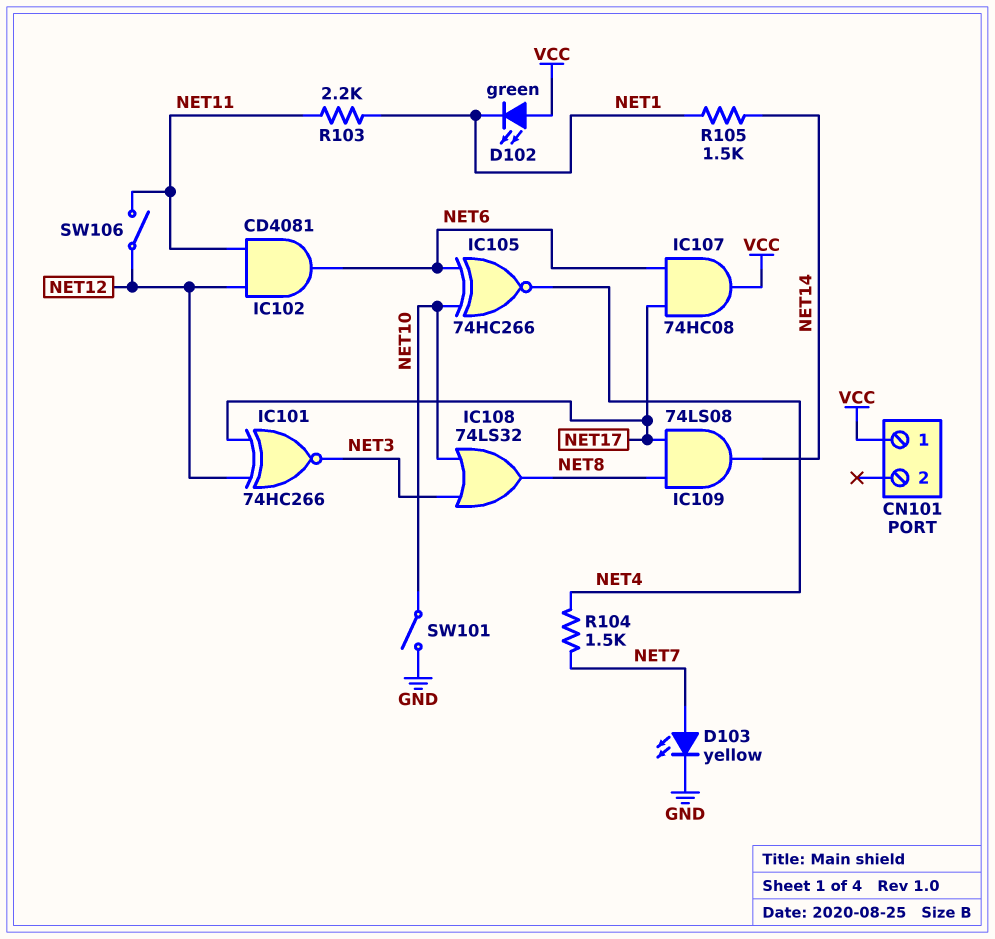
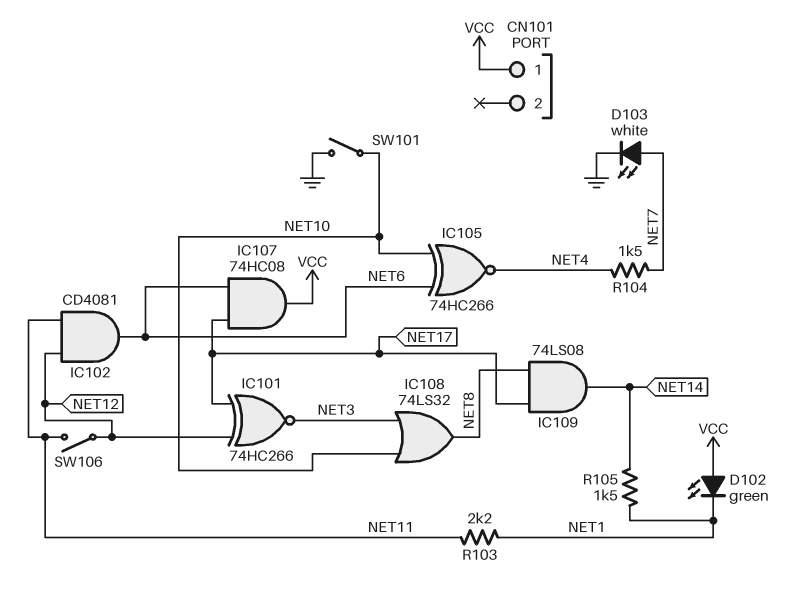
D103: LED yellow (A NET7, K GND) -> LED white (A NET7, K GND)

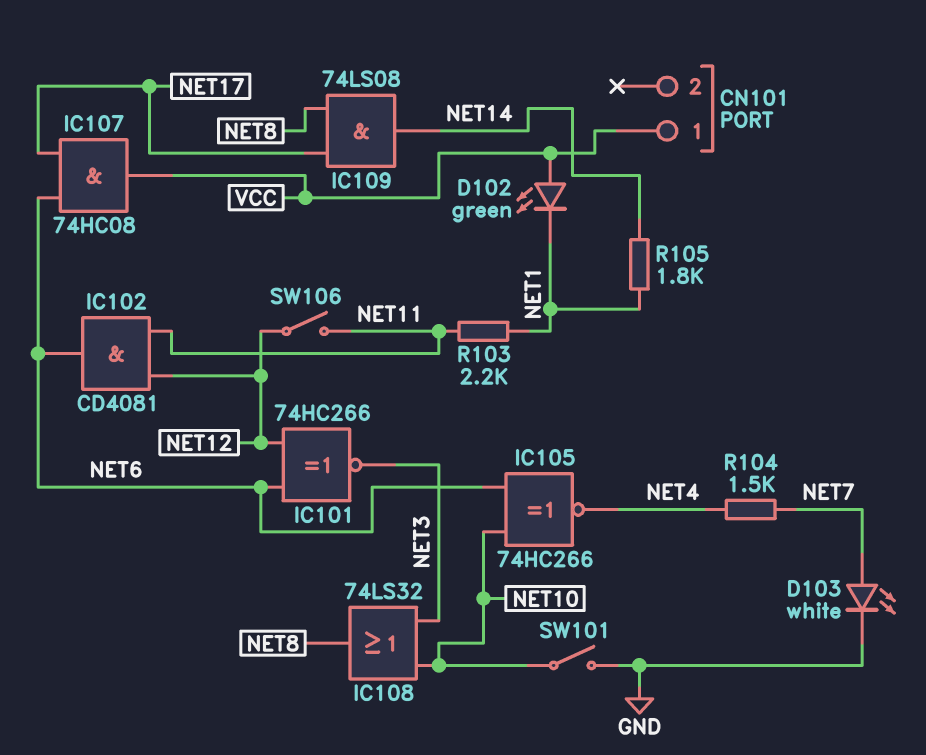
IC101: XNOR 74HC266 (in NET12, in NET17, out NET3) -> XNOR 74HC266 (in NET6, in NET12, out NET3)
R105: 1.5k (NET1, NET14) -> 1.8k (NET1, NET14)

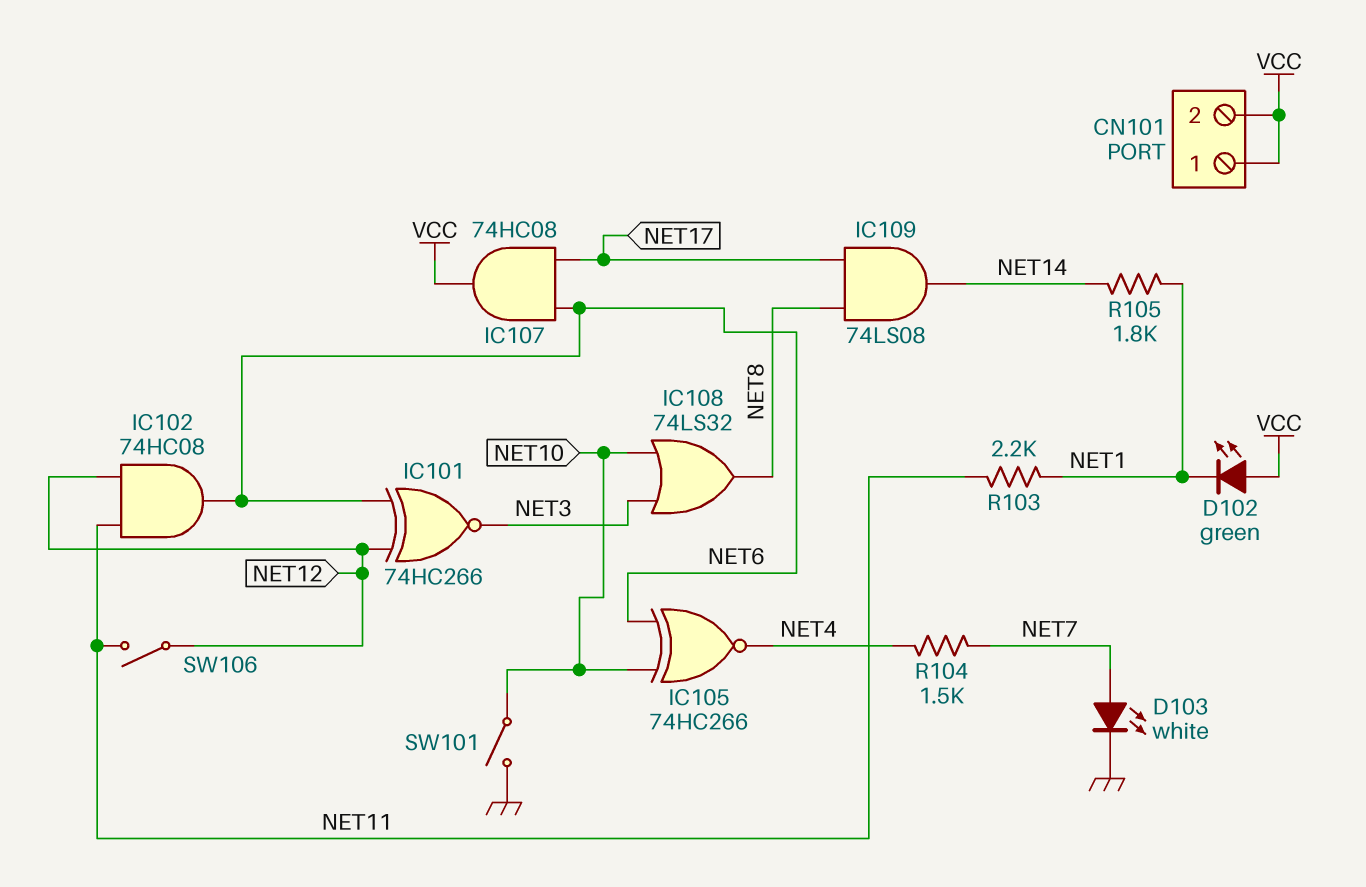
CN101 pin 2: none -> VCC
IC102: AND CD4081 (in NET11, in NET12, out NET6) -> AND 74HC08 (in NET11, in NET12, out NET6)

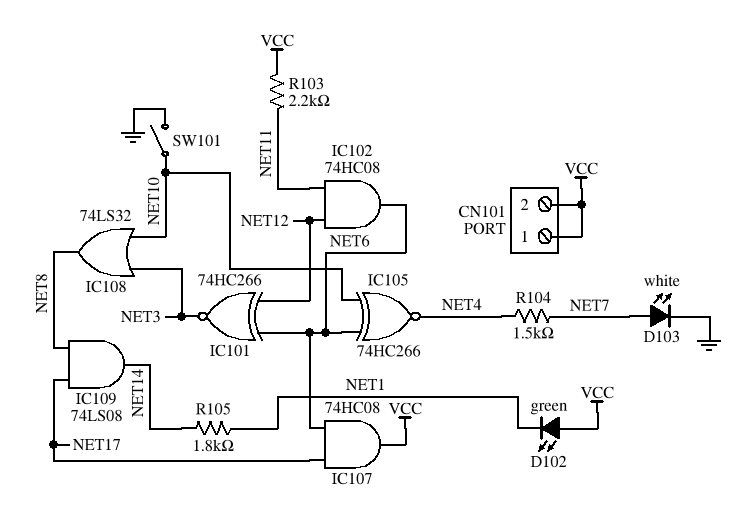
R103: 2.2k (NET1, NET11) -> 2.2k (NET11, VCC)
SW106: switch (NET11, NET12) -> none

